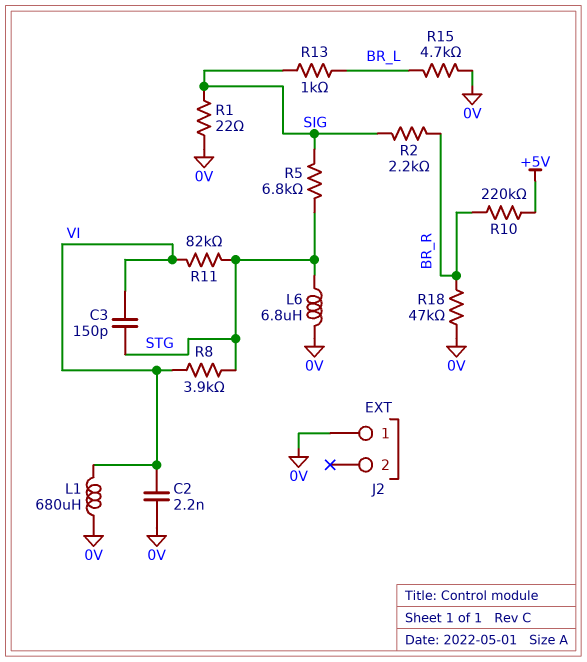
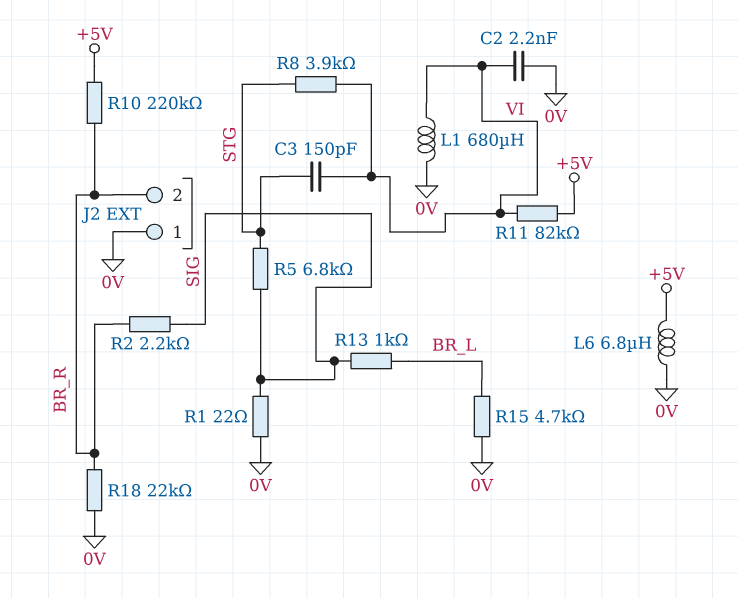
J2 pin 2: none -> BR_R
L6: 6.8uH (0V, STG) -> 6.8uH (+5V, 0V)
R11: 82k (STG, VI) -> 82k (+5V, VI)
R18: 47k (0V, BR_R) -> 22k (0V, BR_R)

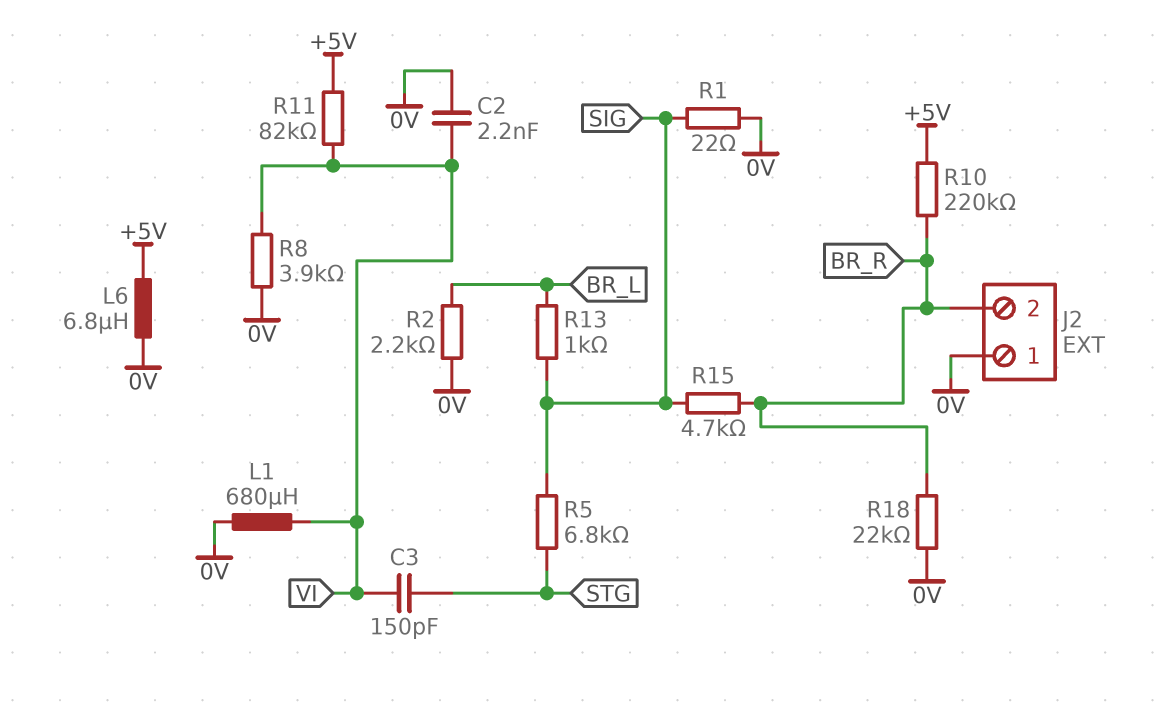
R2: 2.2k (BR_R, SIG) -> 2.2k (0V, BR_L)
R8: 3.9k (STG, VI) -> 3.9k (0V, VI)
R15: 4.7k (0V, BR_L) -> 4.7k (BR_R, SIG)

